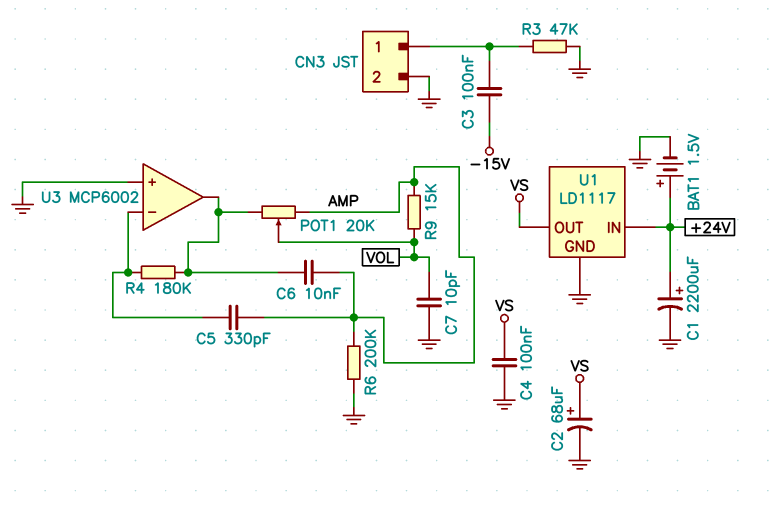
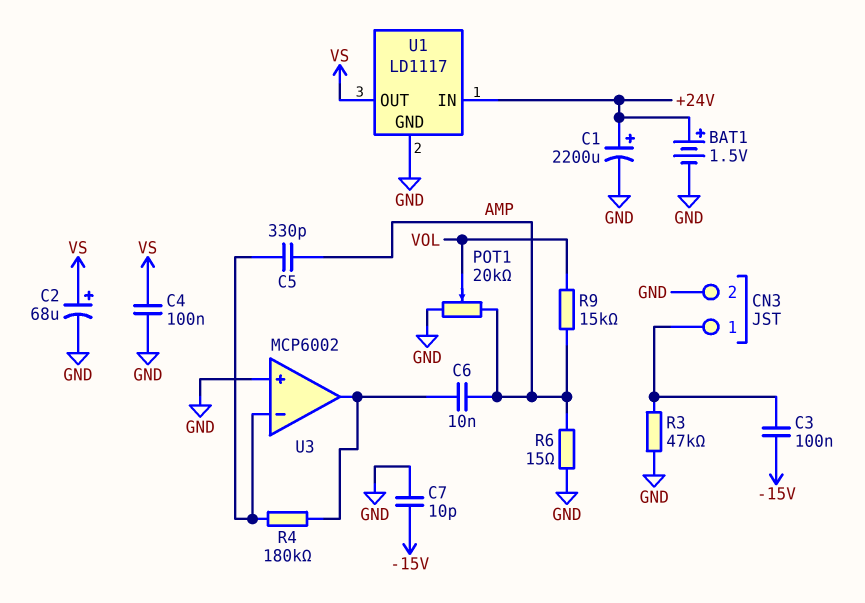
C7: 10pF (GND, VOL) -> 10pF (-15V, GND)
POT1: 20k (AMP, U3/out, wiper VOL) -> 20k (AMP, GND, wiper VOL)
R6: 200k (AMP, GND) -> 15 (AMP, GND)

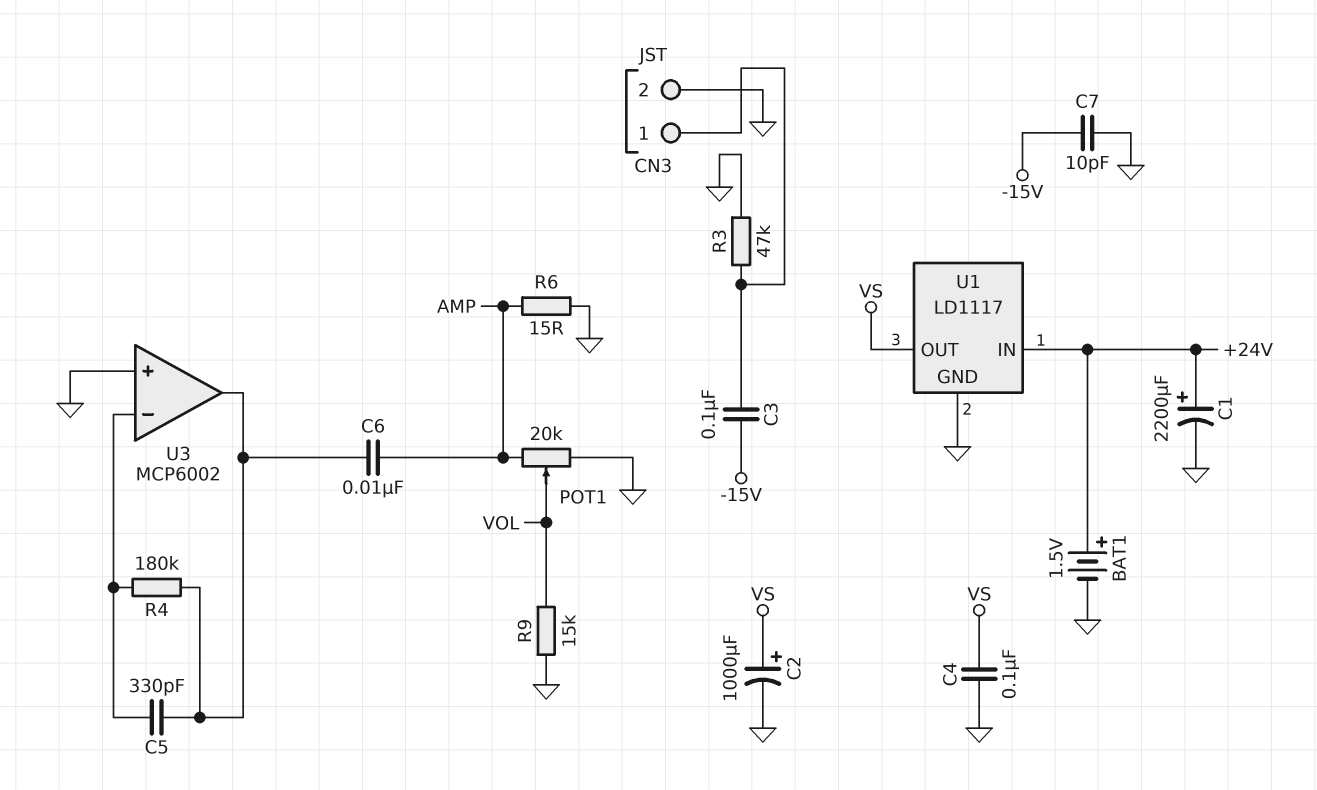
C2: 68uF (plus VS, minus GND) -> 1000uF (plus VS, minus GND)
C5: 330pF (AMP, U3/in-) -> 330pF (U3/in-, U3/out)
R9: 15k (AMP, VOL) -> 15k (GND, VOL)

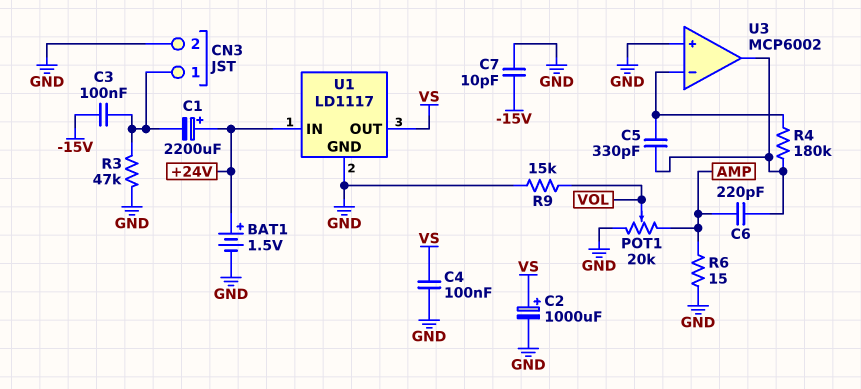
C1: 2200uF (plus +24V, minus GND) -> 2200uF (plus +24V, minus CN3/1)
C6: 10nF (AMP, U3/out) -> 220pF (AMP, U3/out)

